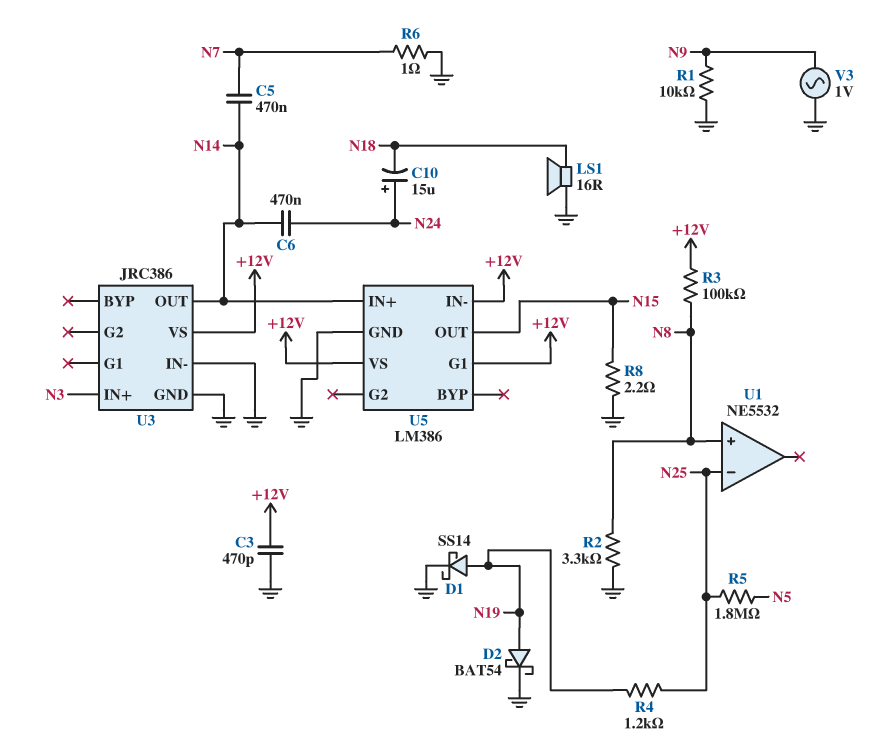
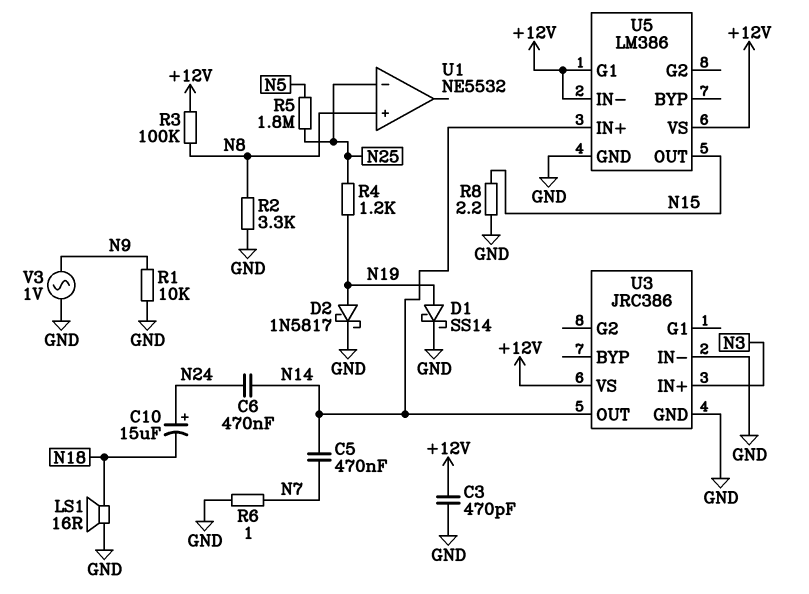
D2: schottky BAT54 (A N19, K GND) -> schottky 1N5817 (A N19, K GND)

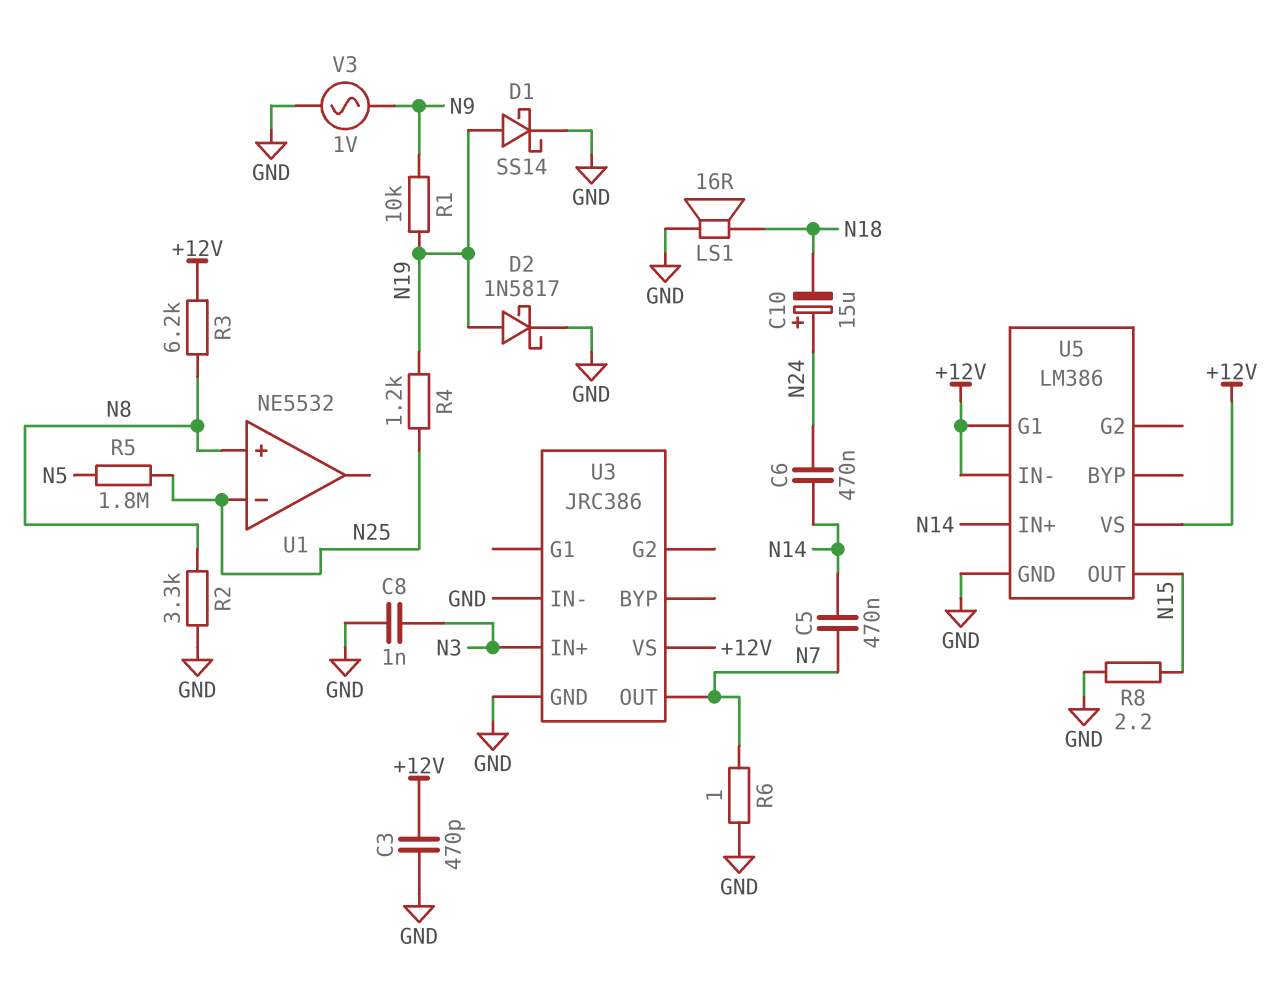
C8: none -> 1nF (GND, N3)
R1: 10k (GND, N9) -> 10k (N9, N19)
R3: 100k (+12V, N8) -> 6.2k (+12V, N8)
U3 pin OUT: N14 -> N7

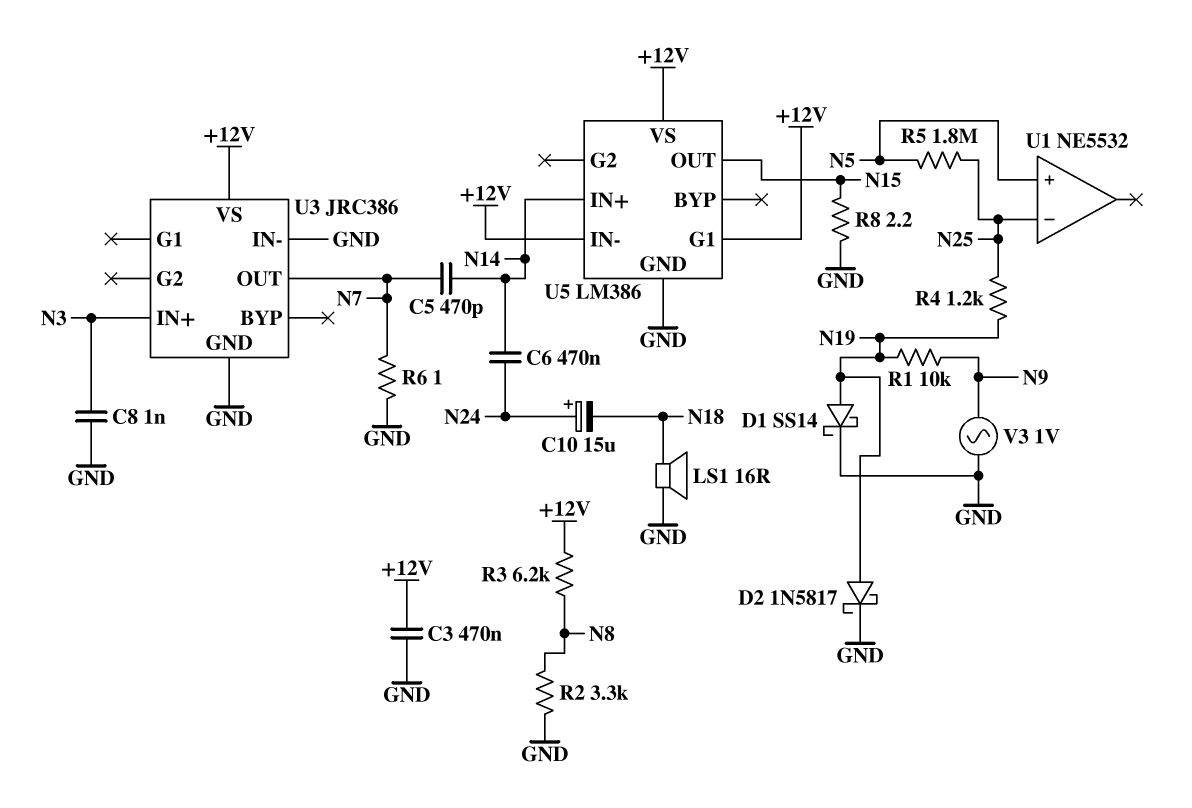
C3: 470pF (+12V, GND) -> 470nF (+12V, GND)
C5: 470nF (N7, N14) -> 470pF (N7, N14)
U1 pin in+: N8 -> N5

